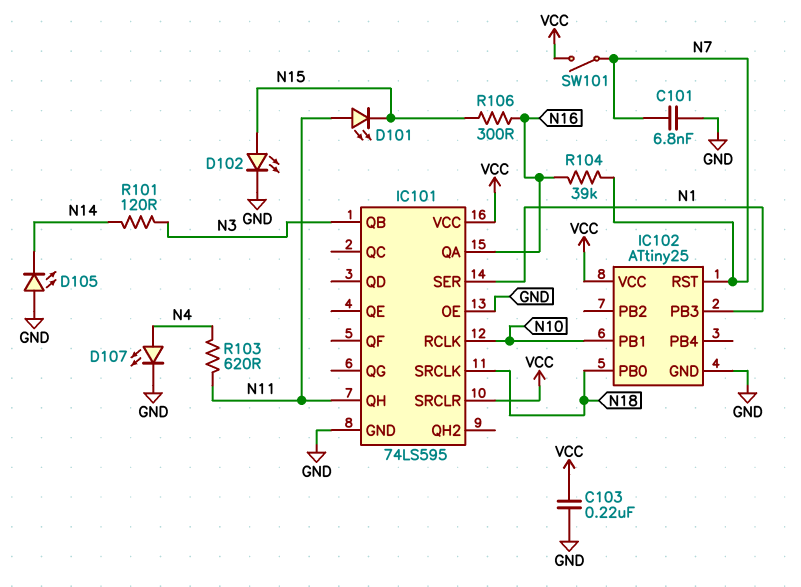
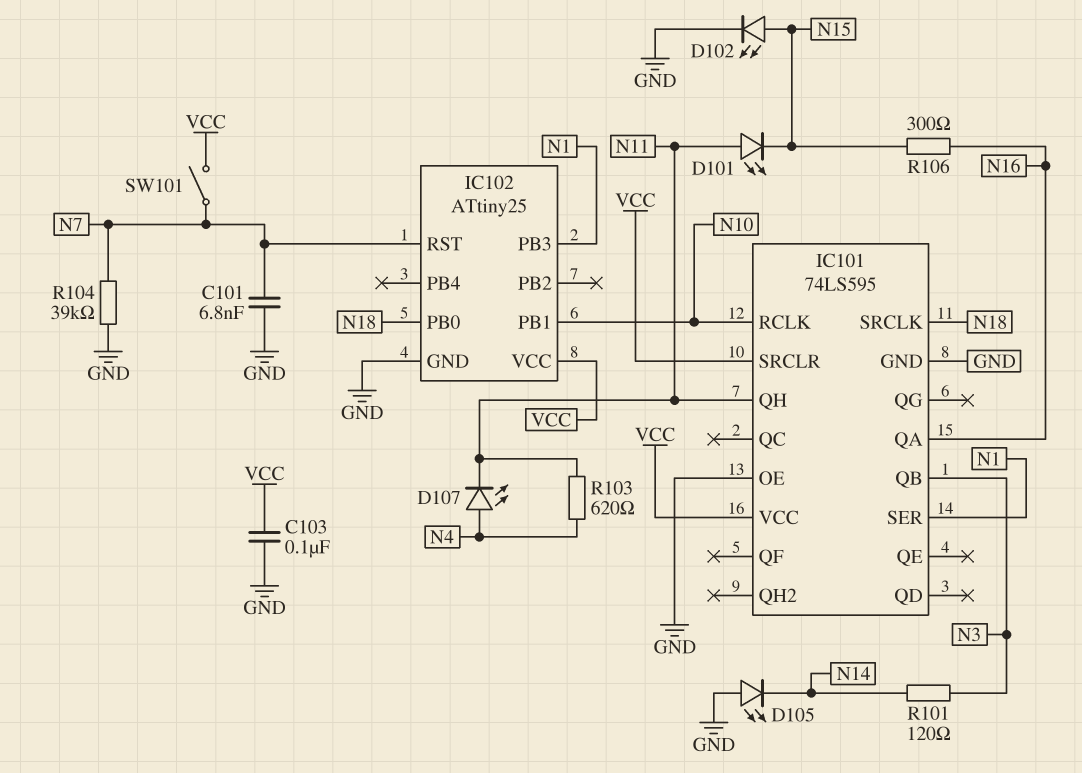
C103: 220nF (GND, VCC) -> 100nF (GND, VCC)
D107: LED (A N4, K GND) -> LED (A N4, K N11)
R104: 39k (N7, N16) -> 39k (GND, N7)

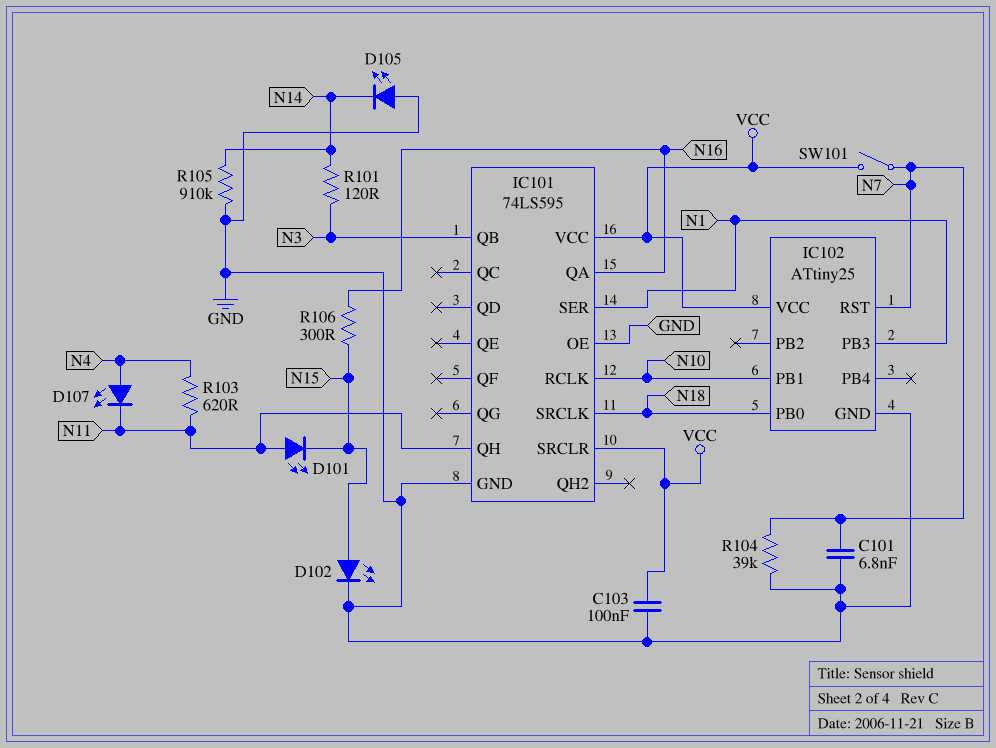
R105: none -> 910k (GND, N14)

